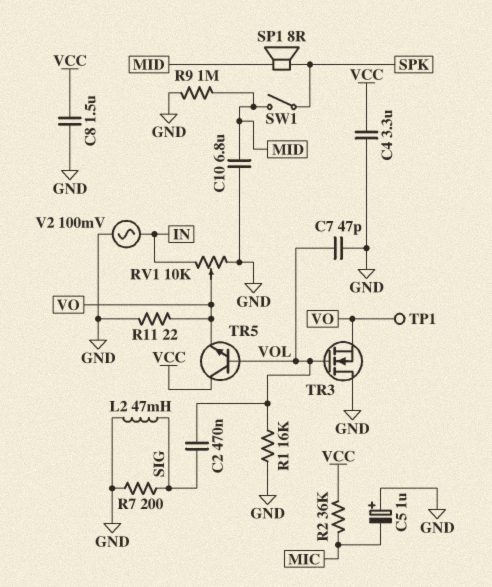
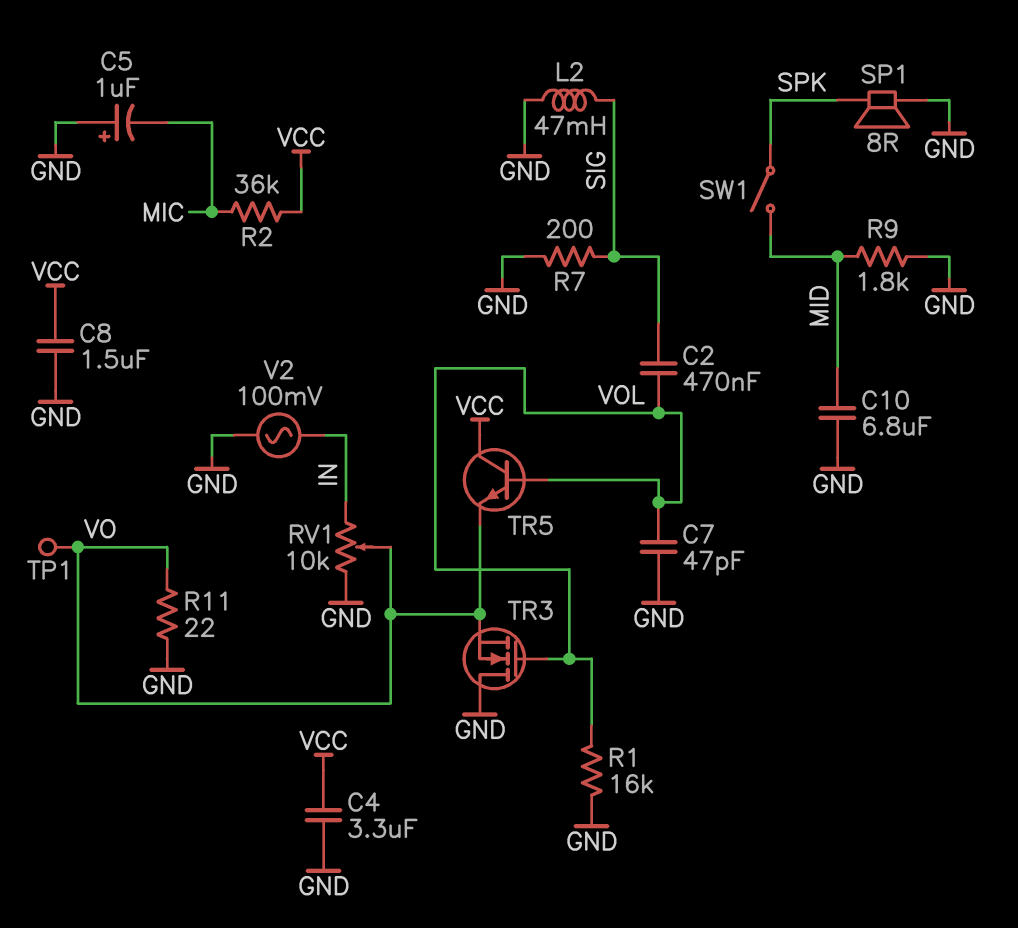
R9: 1M (GND, MID) -> 1.8k (GND, MID)
SP1: speaker 8R (MID, SPK) -> speaker 8R (GND, SPK)

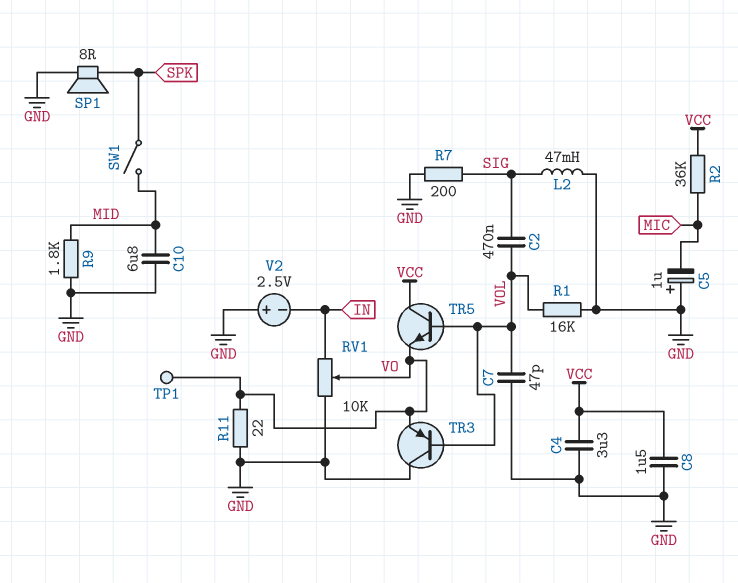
TR3: NMOS (G VOL, D GND, S VO) -> PNP (B VOL, C GND, E VO)
V2: AC 100mV (GND, IN) -> 2.5V (plus GND, minus IN)

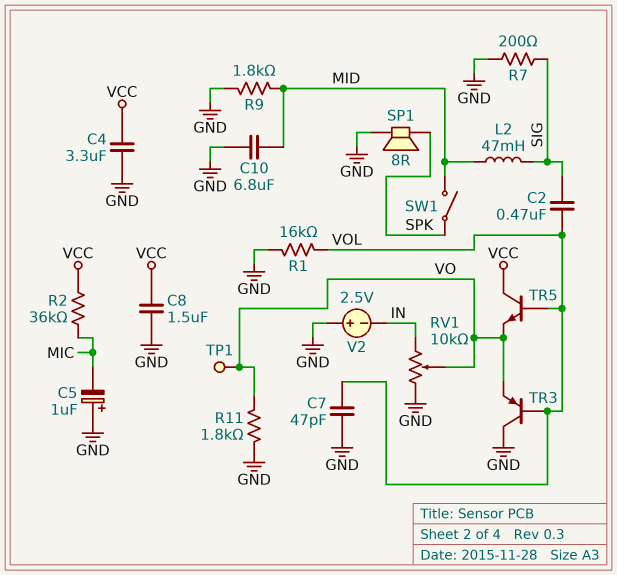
L2: 47mH (GND, SIG) -> 47mH (MID, SIG)
R11: 22 (GND, VO) -> 1.8k (GND, VO)

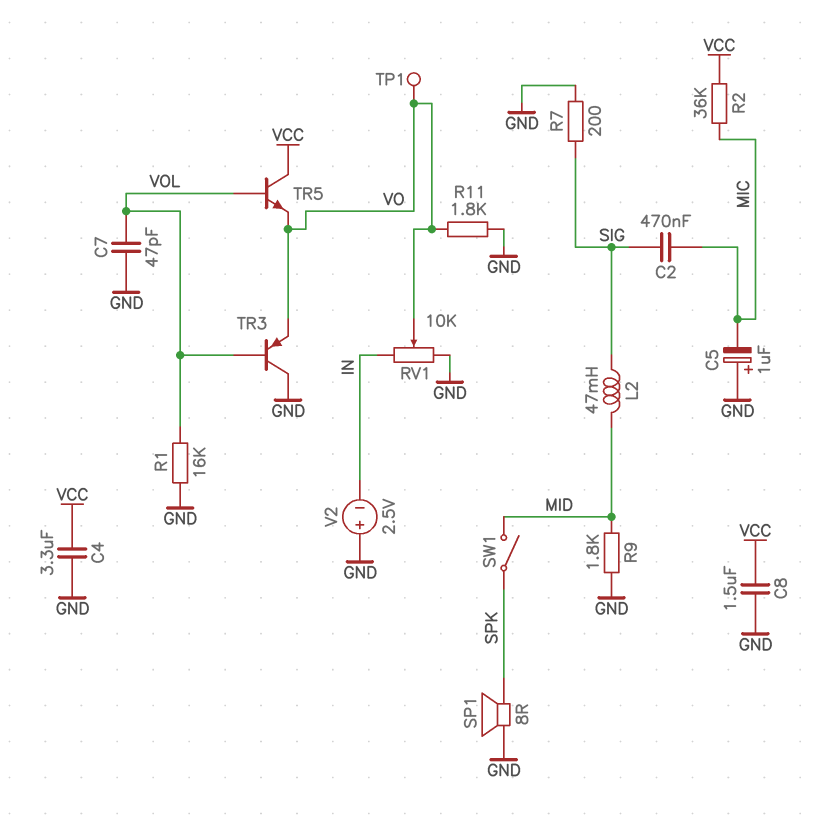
C2: 470nF (SIG, VOL) -> 470nF (MIC, SIG)
C10: 6.8uF (GND, MID) -> none

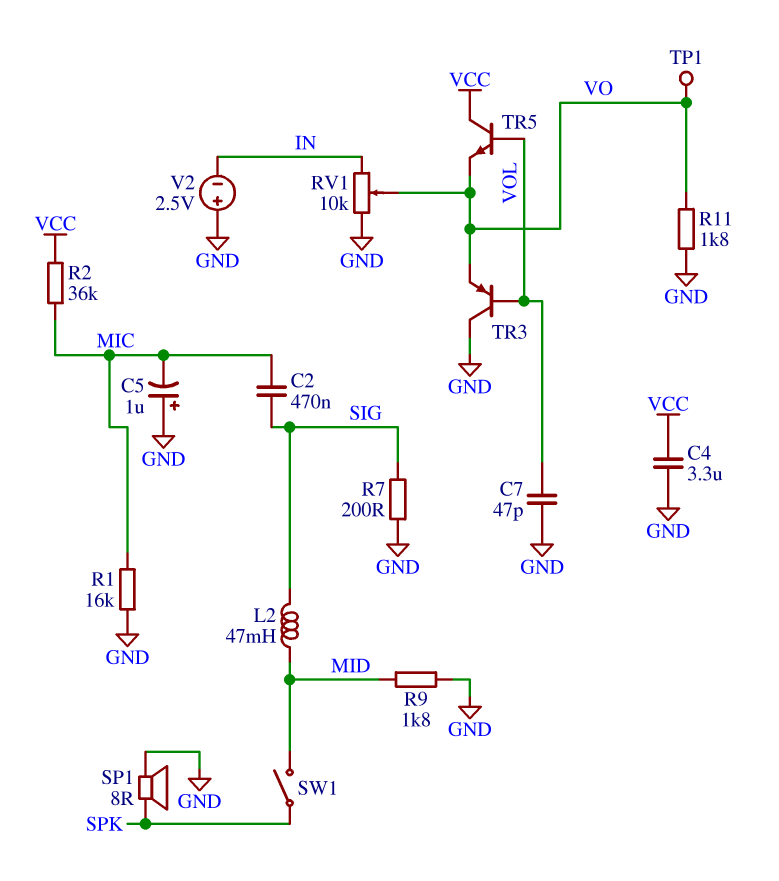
C8: 1.5uF (GND, VCC) -> none
R1: 16k (GND, VOL) -> 16k (GND, MIC)

